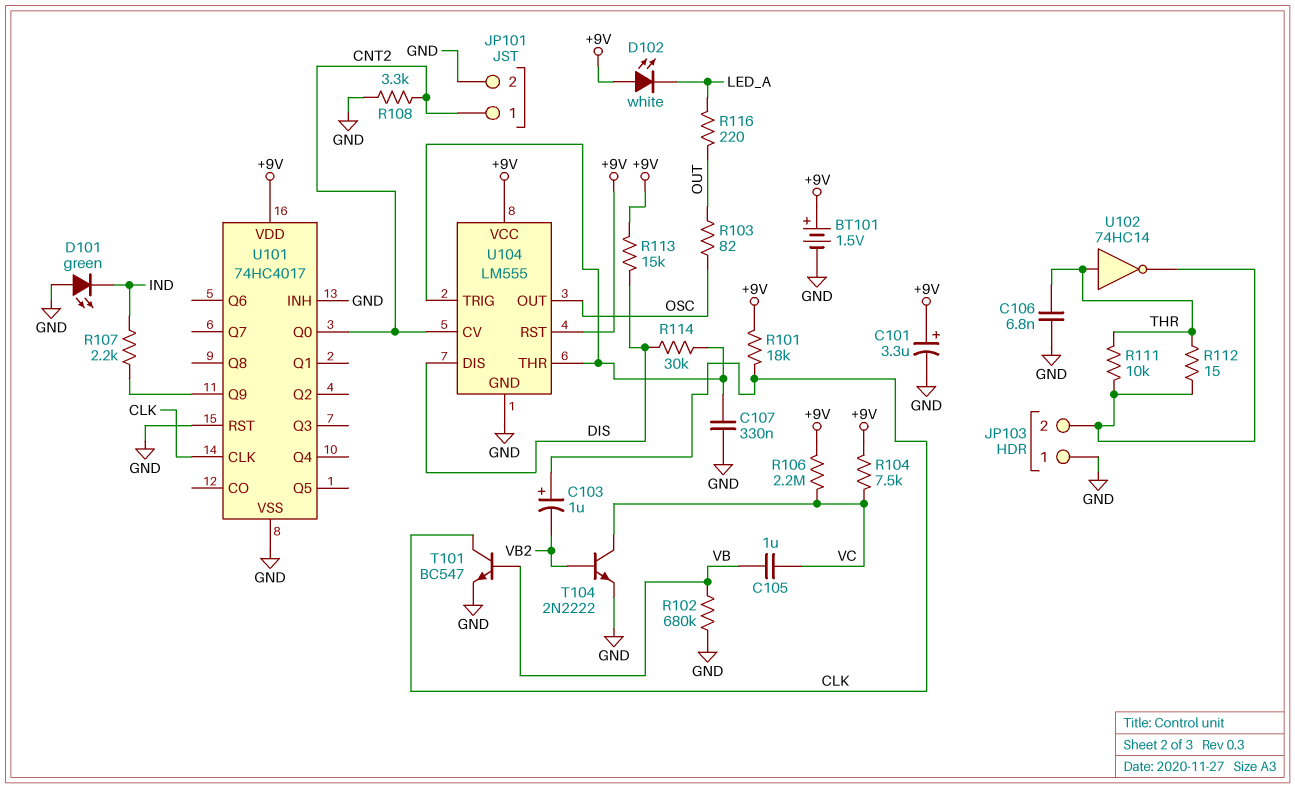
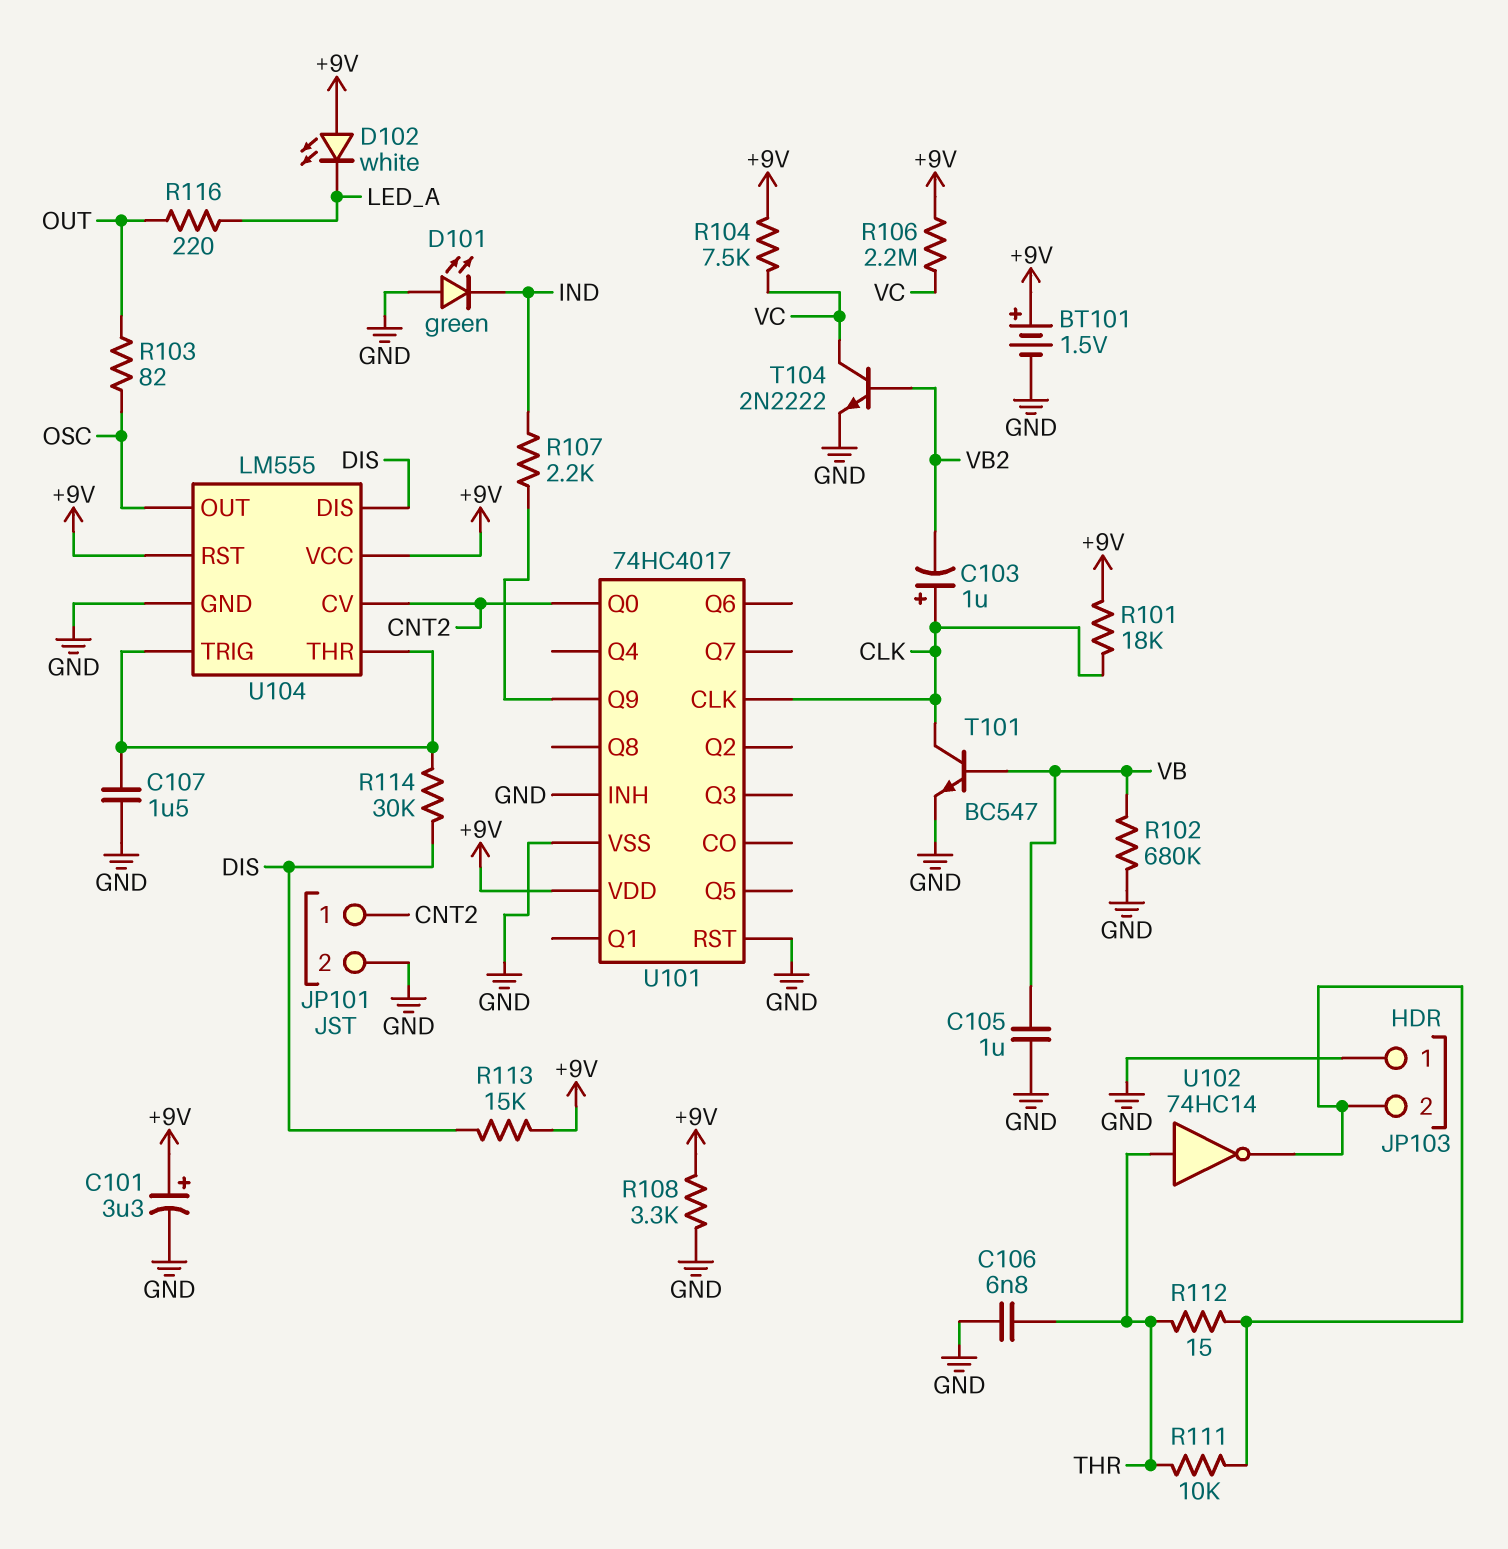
C105: 1uF (VB, VC) -> 1uF (GND, VB)
C107: 330nF (GND, U104/THR) -> 1.5uF (GND, U104/THR)
R108: 3.3k (CNT2, GND) -> 3.3k (+9V, GND)

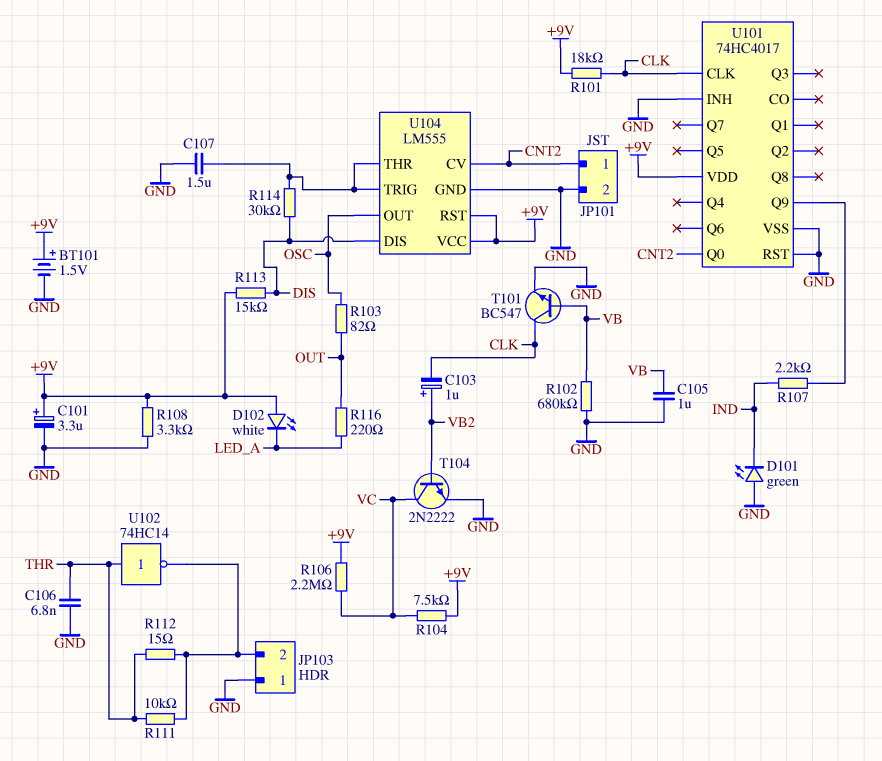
C103: 1uF (plus CLK, minus VB2) -> 1uF (plus VB2, minus CLK)

